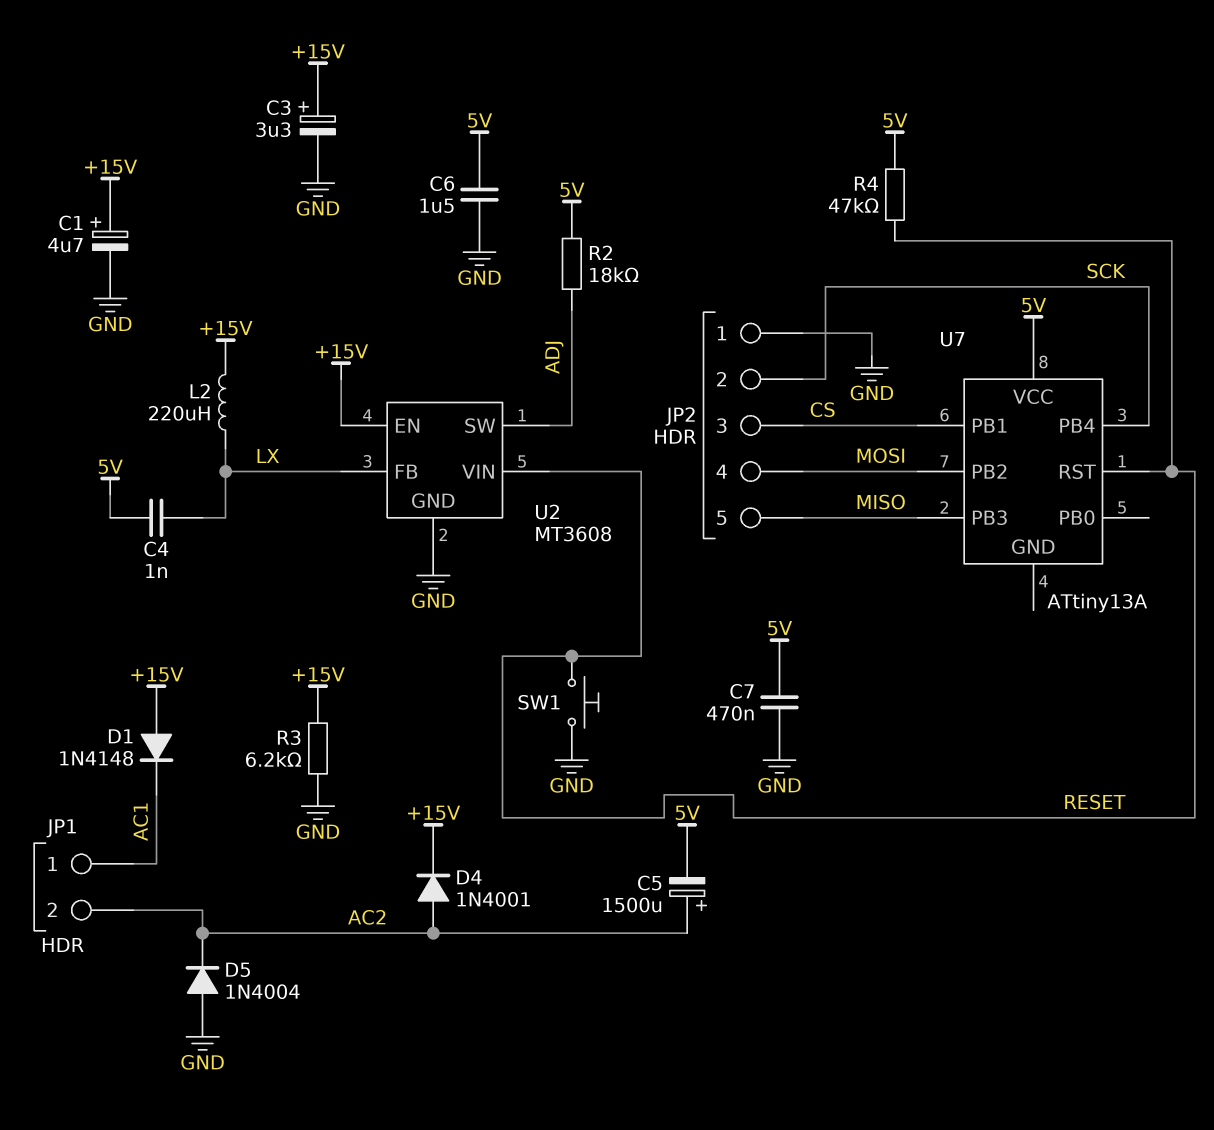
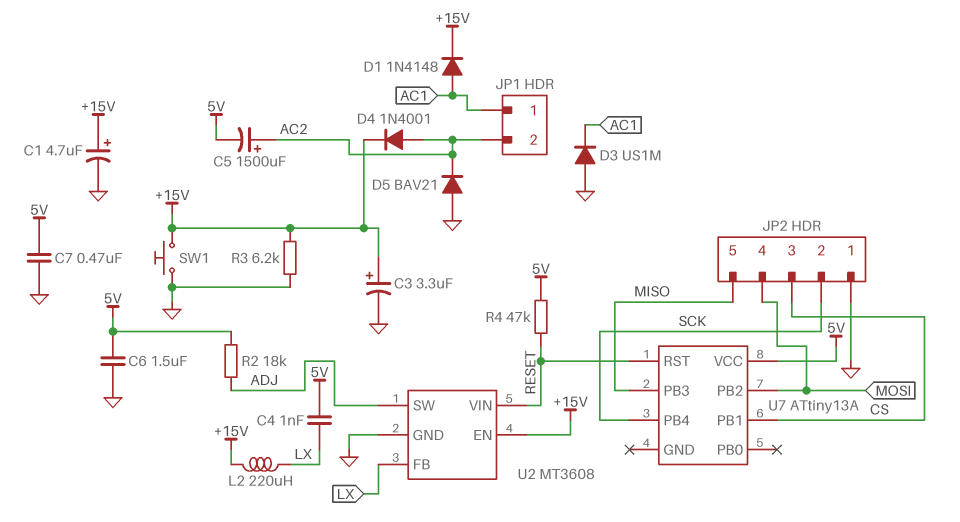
D1: diode 1N4148 (A +15V, K AC1) -> diode 1N4148 (A AC1, K +15V)
D3: none -> diode US1M (A GND, K AC1)
D5: diode 1N4004 (A GND, K AC2) -> diode BAV21 (A GND, K AC2)
SW1: button (GND, RESET) -> button (+15V, GND)

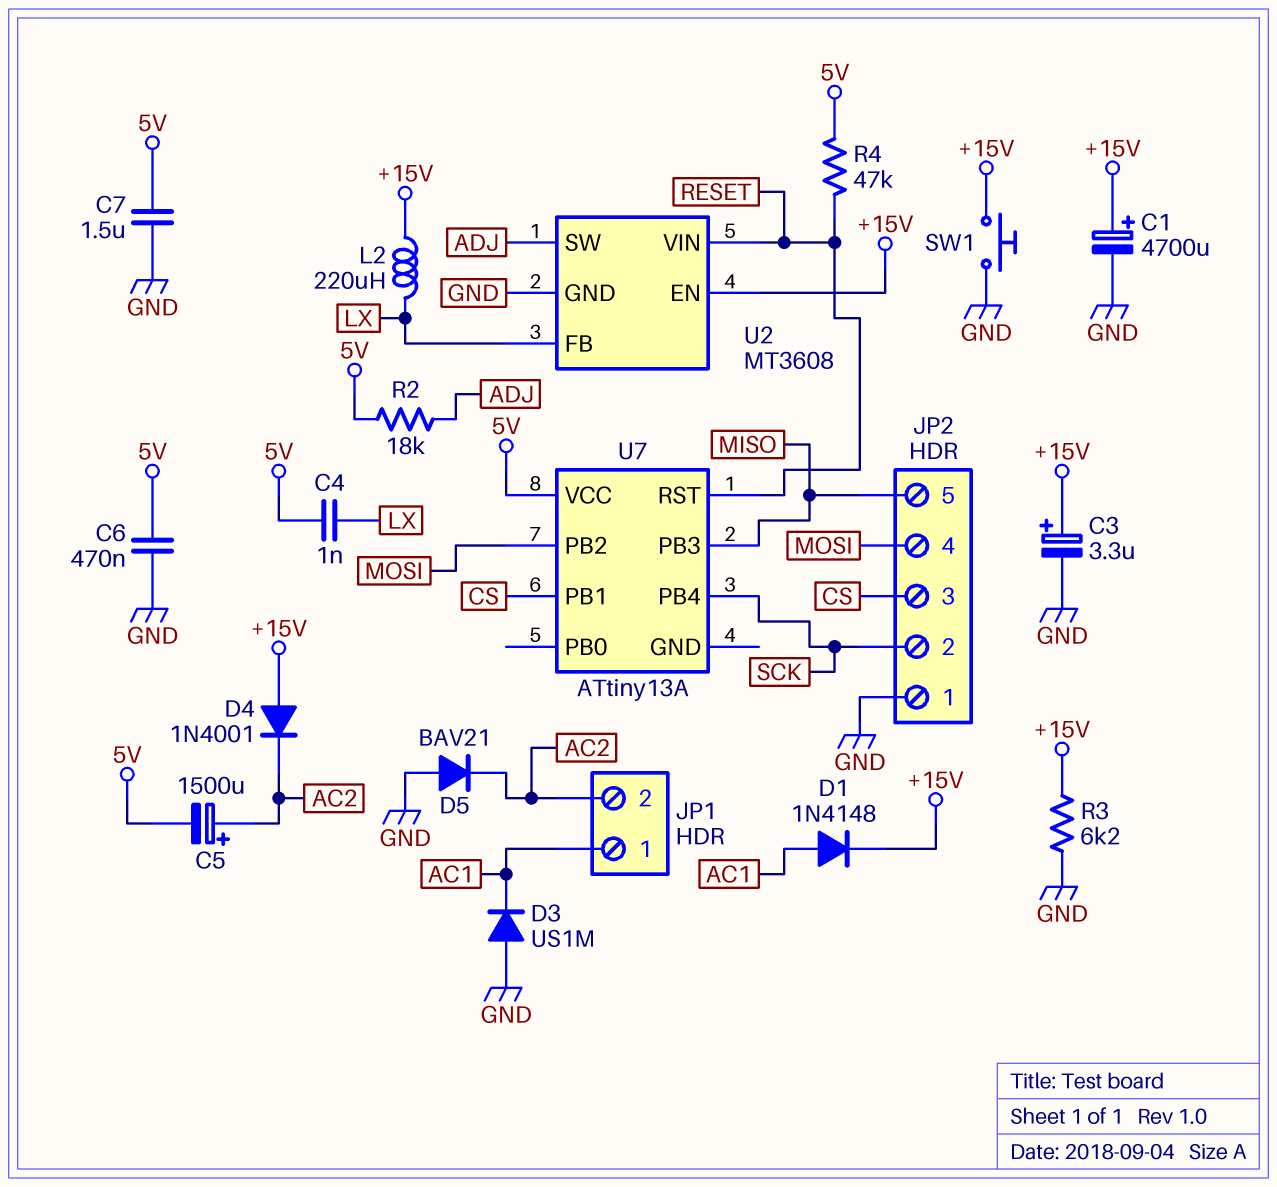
C1: 4.7uF (plus +15V, minus GND) -> 4700uF (plus +15V, minus GND)
C6: 1.5uF (5V, GND) -> 470nF (5V, GND)
C7: 470nF (5V, GND) -> 1.5uF (5V, GND)
D4: diode 1N4001 (A AC2, K +15V) -> diode 1N4001 (A +15V, K AC2)

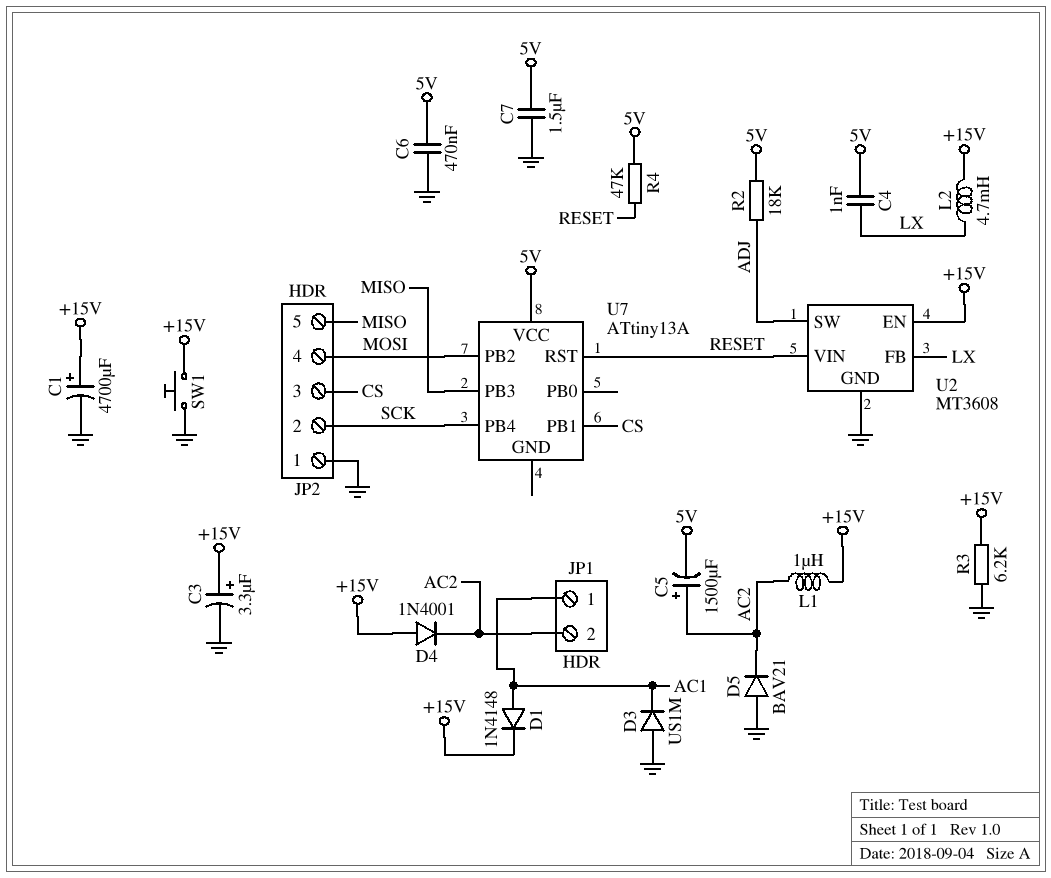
L1: none -> 1uH (+15V, AC2)
L2: 220uH (+15V, LX) -> 4.7mH (+15V, LX)

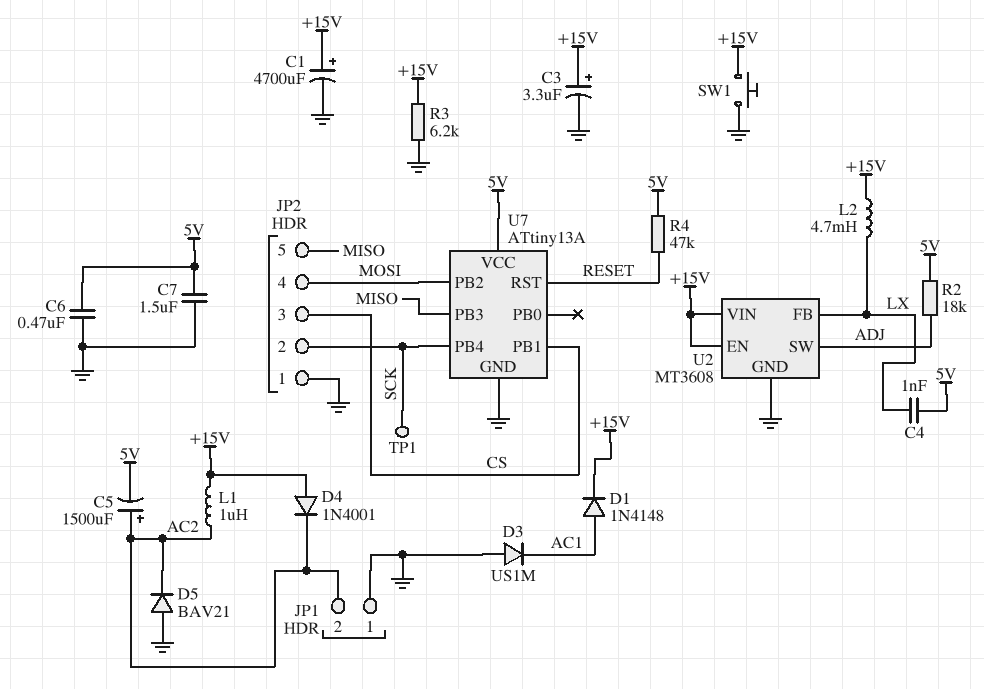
JP1 pin 1: AC1 -> GND
TP1: none -> test point (SCK)
U2 pin VIN: RESET -> +15V
U7 pin GND: none -> GND

